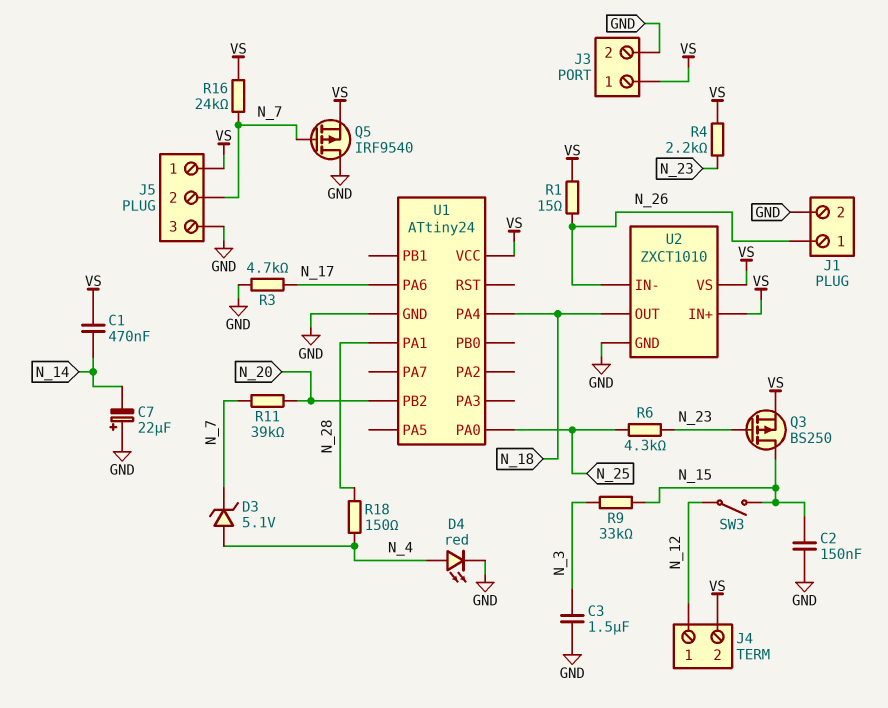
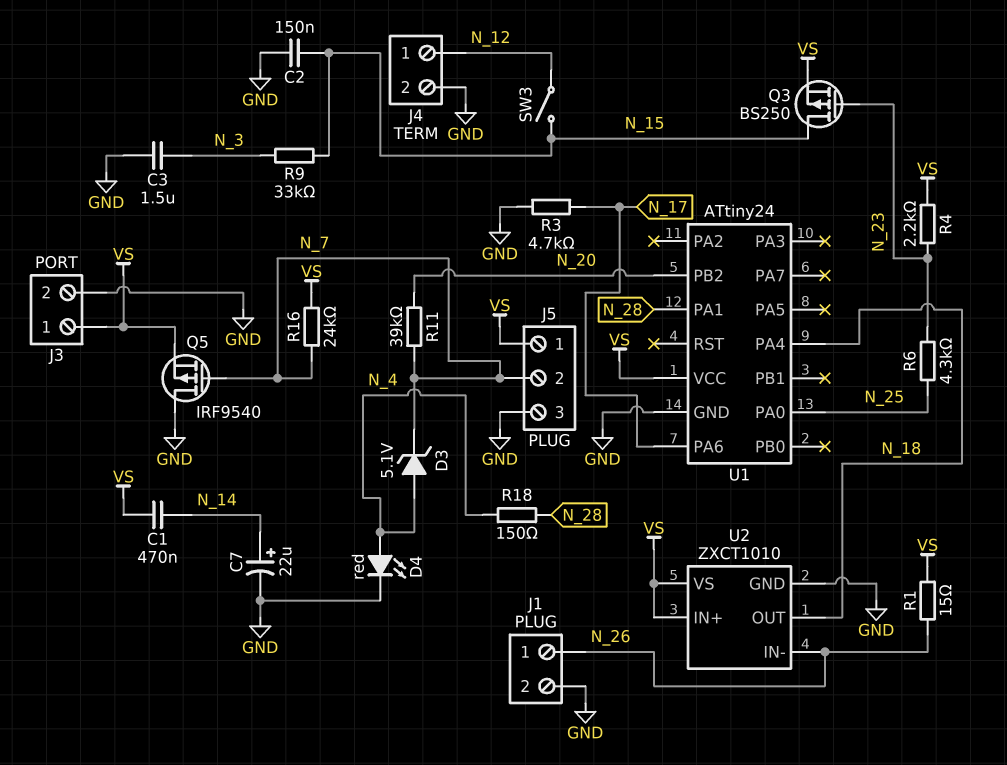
C7: 22uF (plus GND, minus N_14) -> 22uF (plus N_14, minus GND)
J4 pin 2: VS -> GND

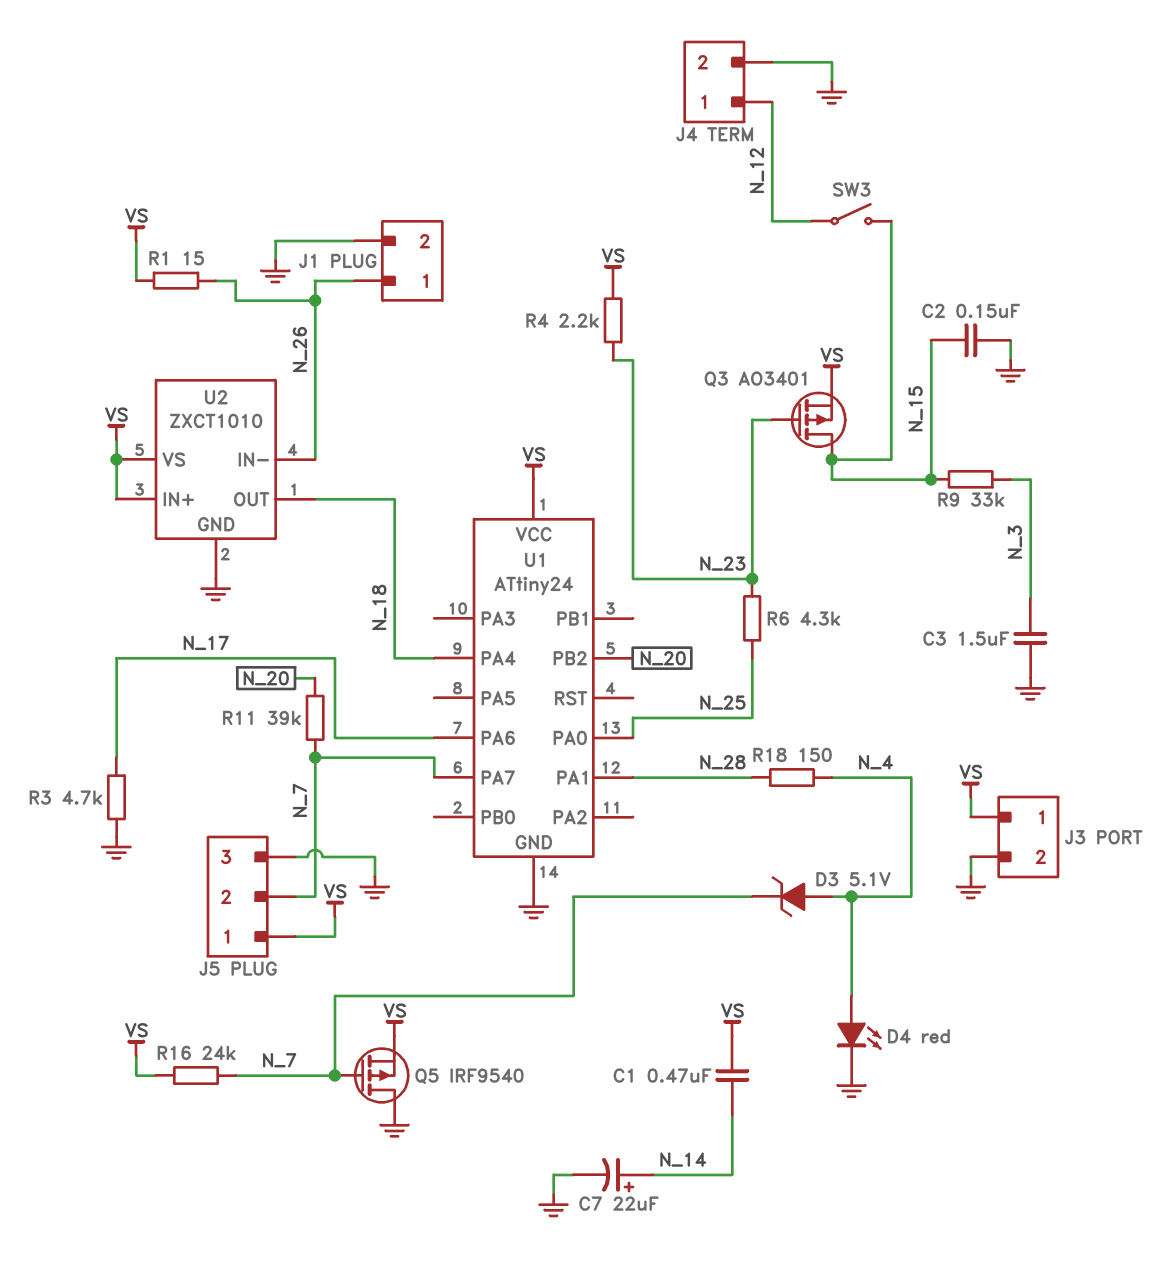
Q3: PMOS BS250 (G N_23, D N_15, S VS) -> PMOS AO3401 (G N_23, D N_15, S VS)
U1 pin PA7: none -> N_7

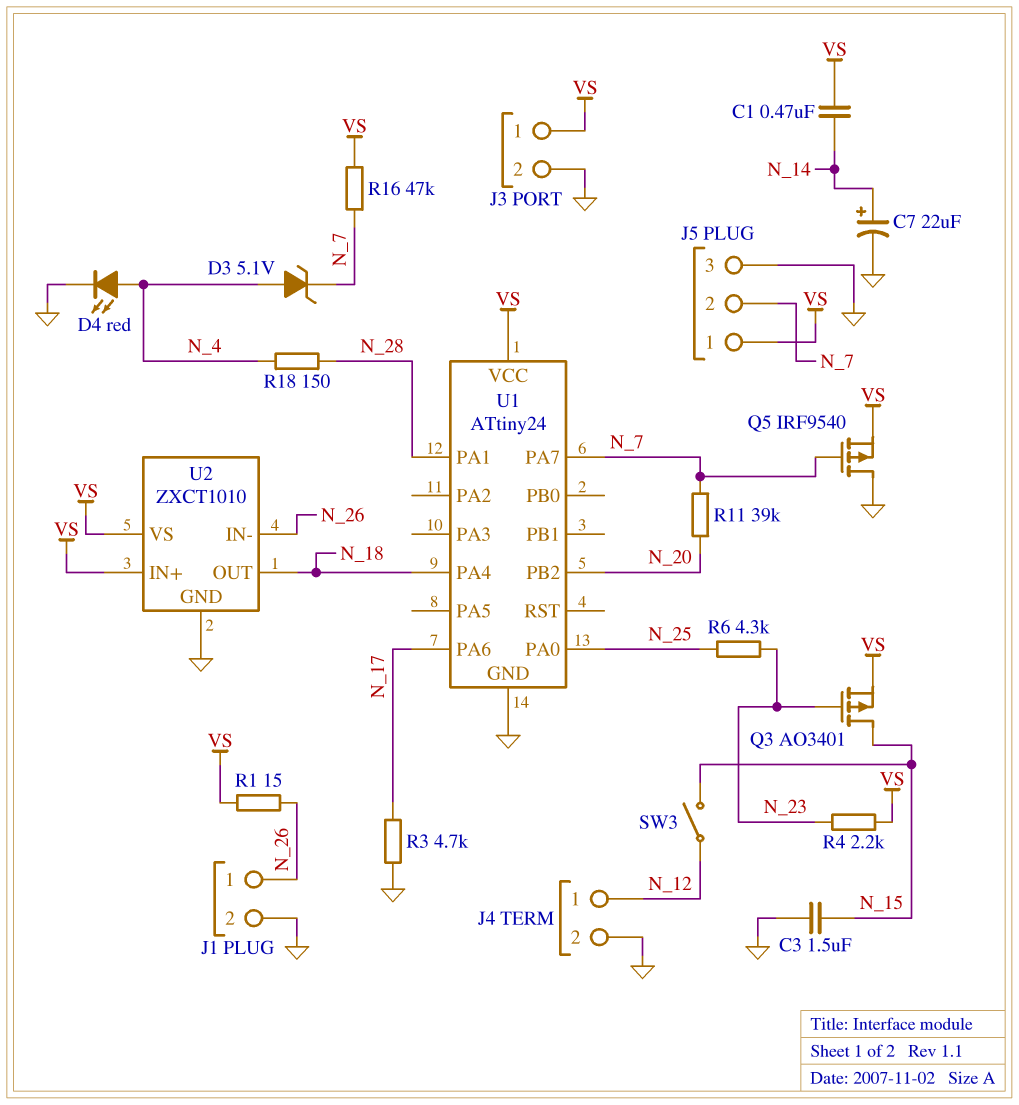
C2: 150nF (GND, N_15) -> none
C3: 1.5uF (GND, N_3) -> 1.5uF (GND, N_15)
R9: 33k (N_3, N_15) -> none
R16: 24k (N_7, VS) -> 47k (N_7, VS)

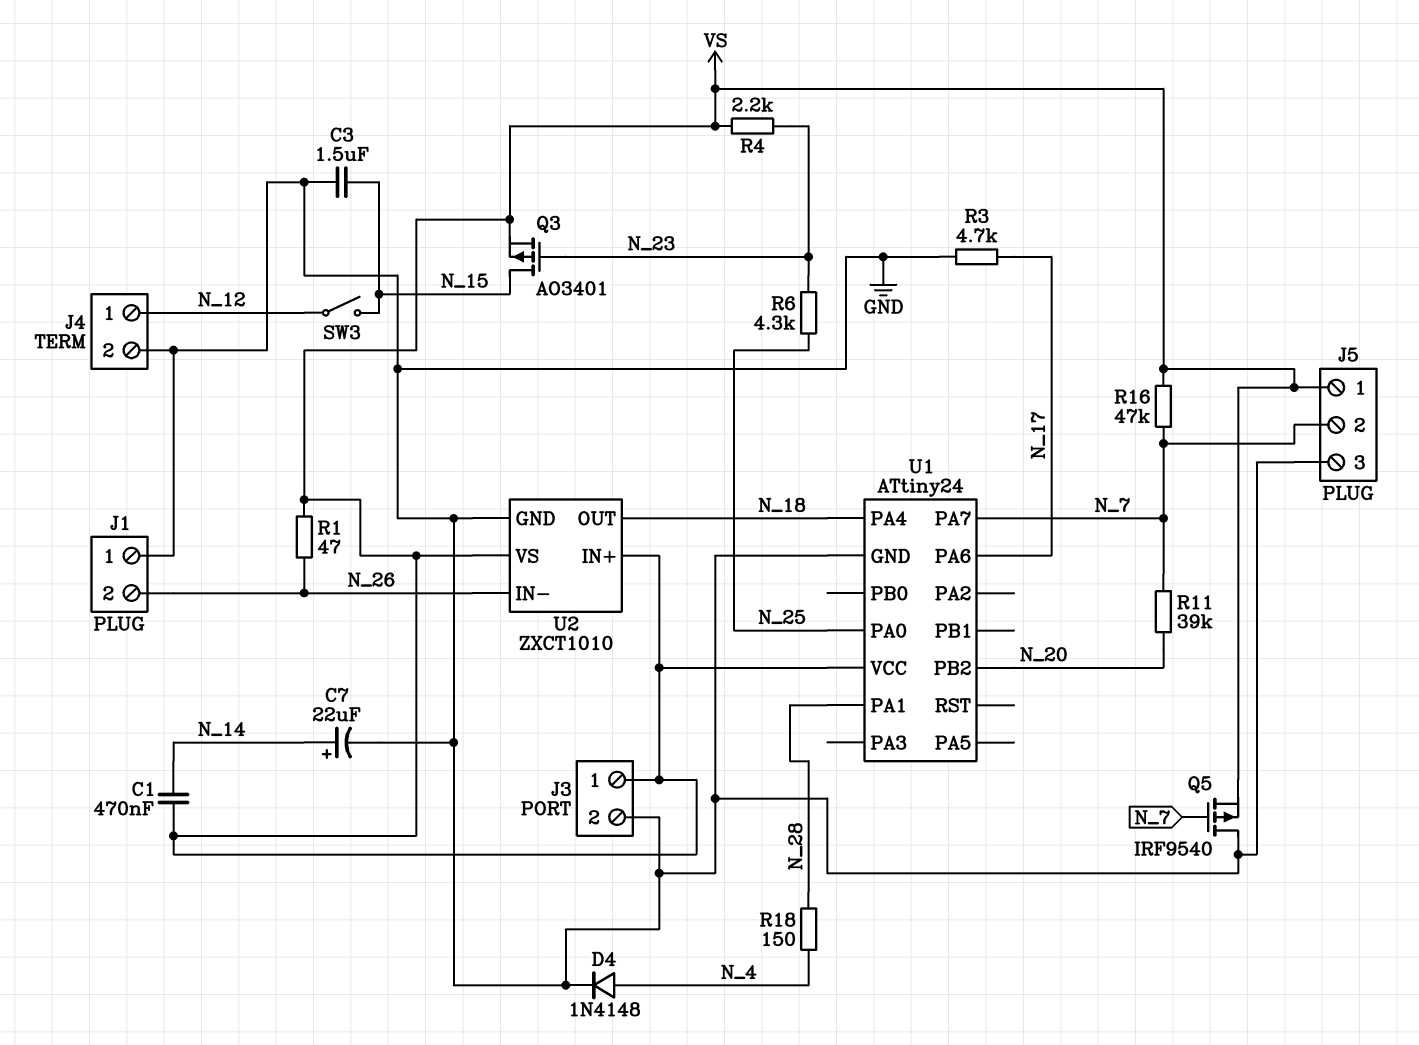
D3: zener 5.1V (A N_4, K N_7) -> none
D4: LED red (A N_4, K GND) -> diode 1N4148 (A N_4, K GND)
J1 pin 1: N_26 -> GND
J1 pin 2: GND -> N_26
R1: 15 (N_26, VS) -> 47 (N_26, VS)

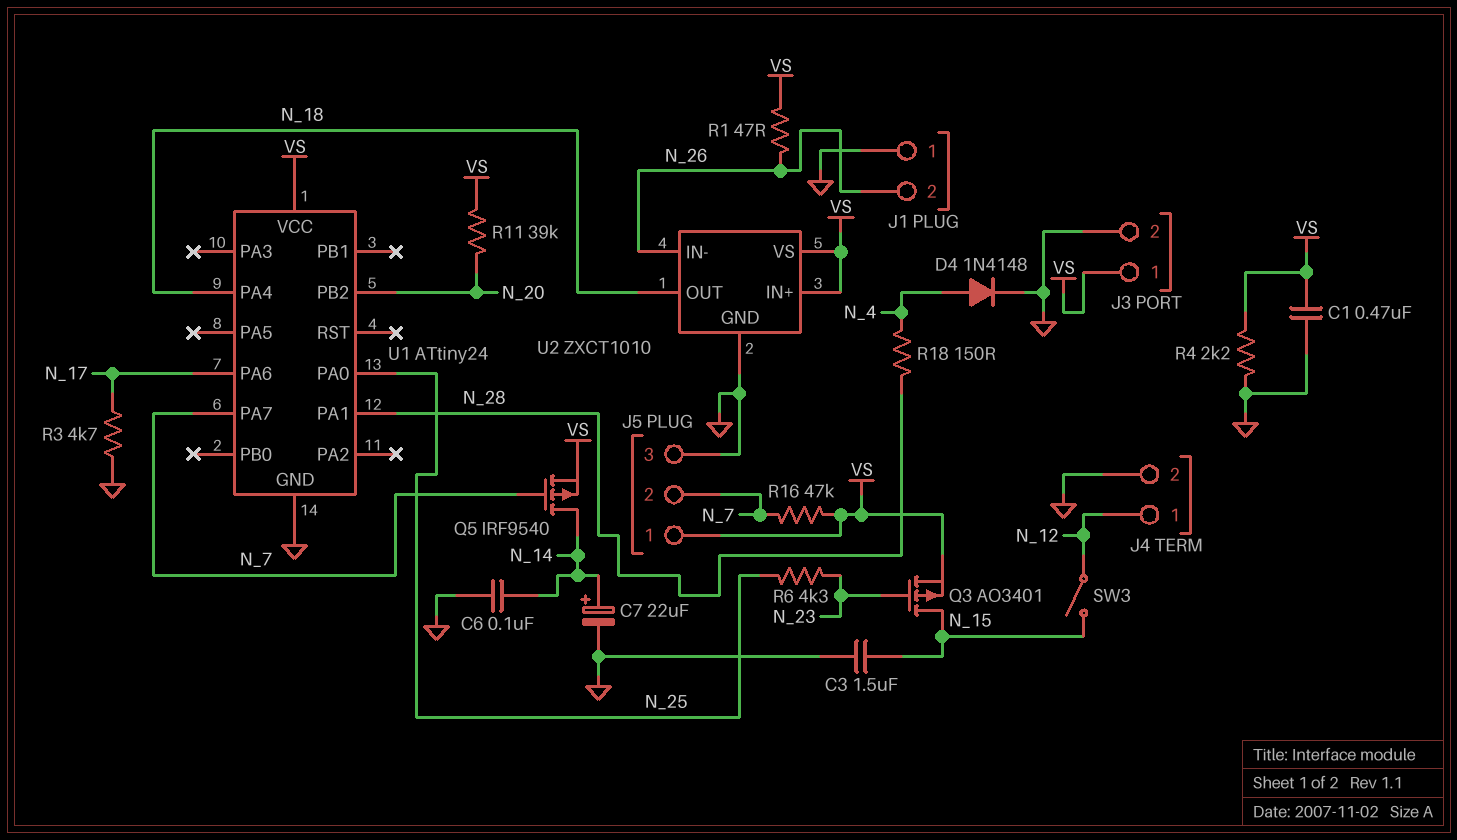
C1: 470nF (N_14, VS) -> 470nF (GND, VS)
C6: none -> 100nF (GND, N_14)
Q5: PMOS IRF9540 (G N_7, D GND, S VS) -> PMOS IRF9540 (G N_7, D N_14, S VS)
R4: 2.2k (N_23, VS) -> 2.2k (GND, VS)
R11: 39k (N_7, N_20) -> 39k (N_20, VS)

